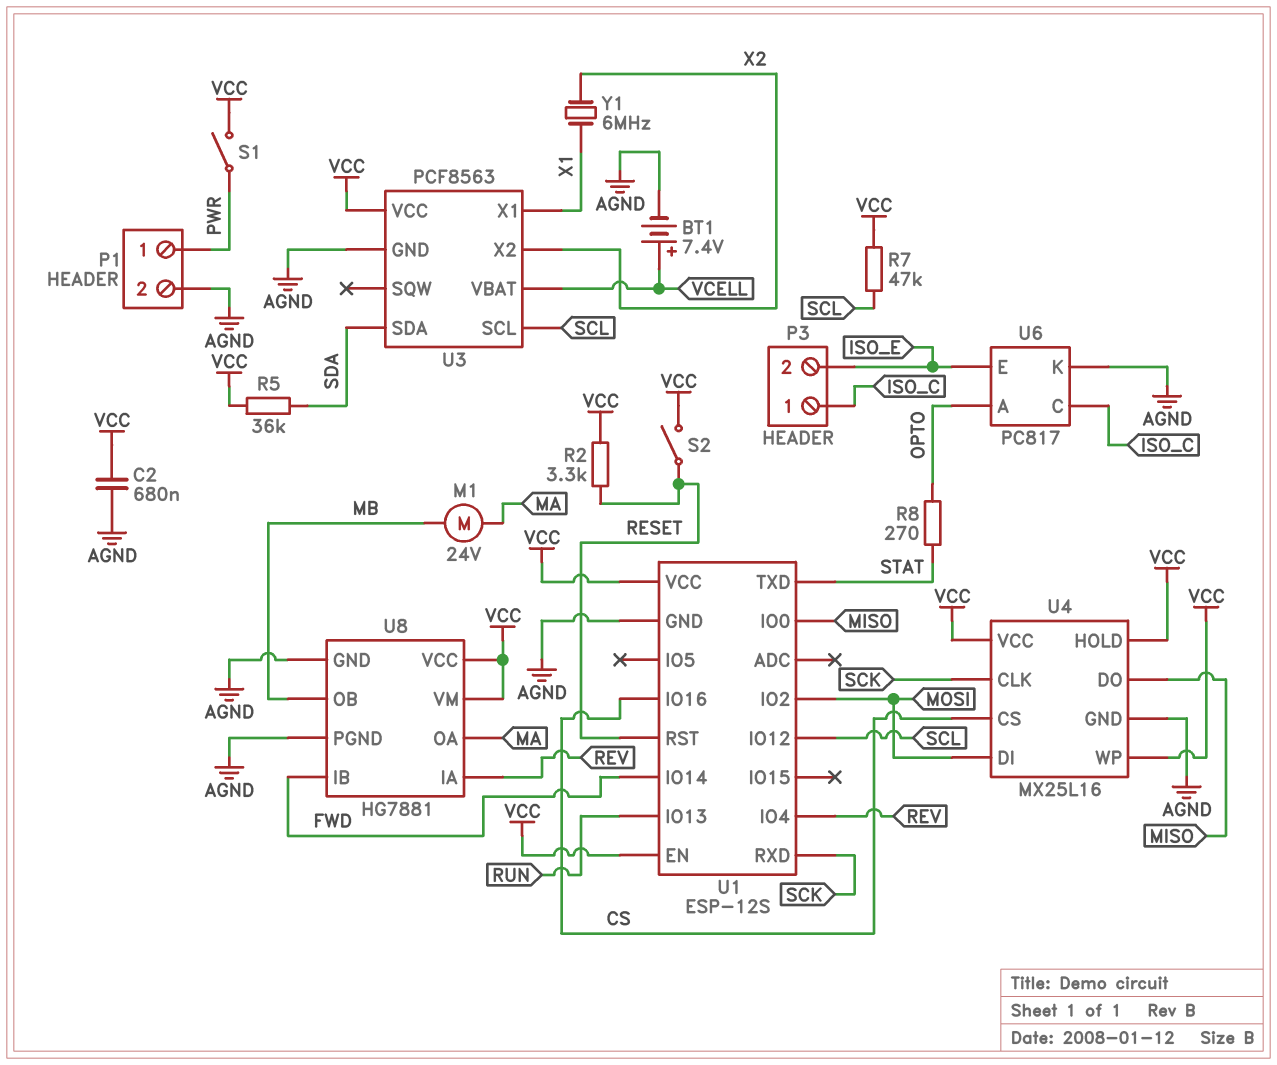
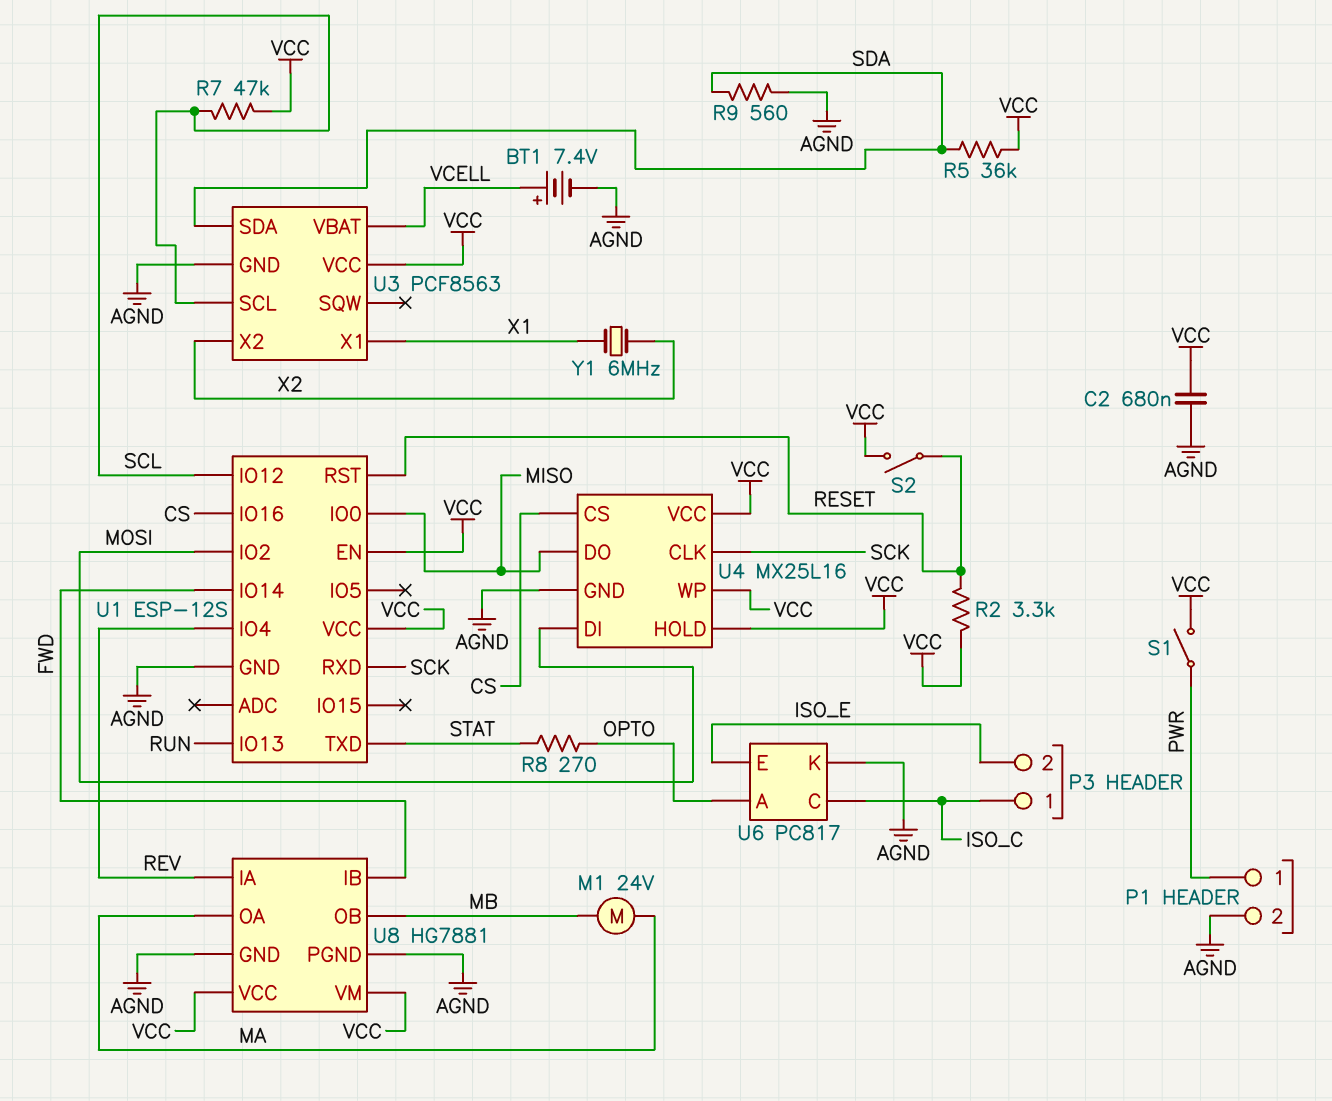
R9: none -> 560 (AGND, SDA)

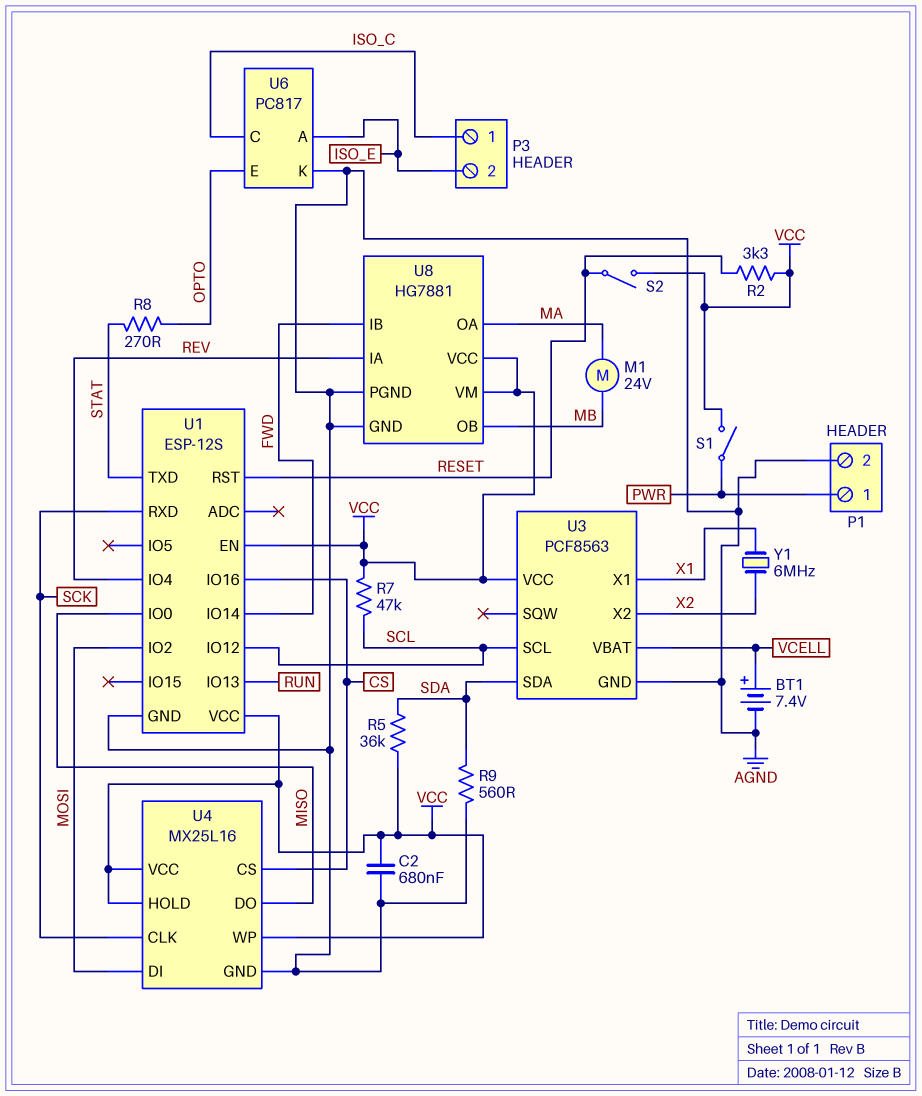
U6 pin A: OPTO -> ISO_E
U6 pin E: ISO_E -> OPTO

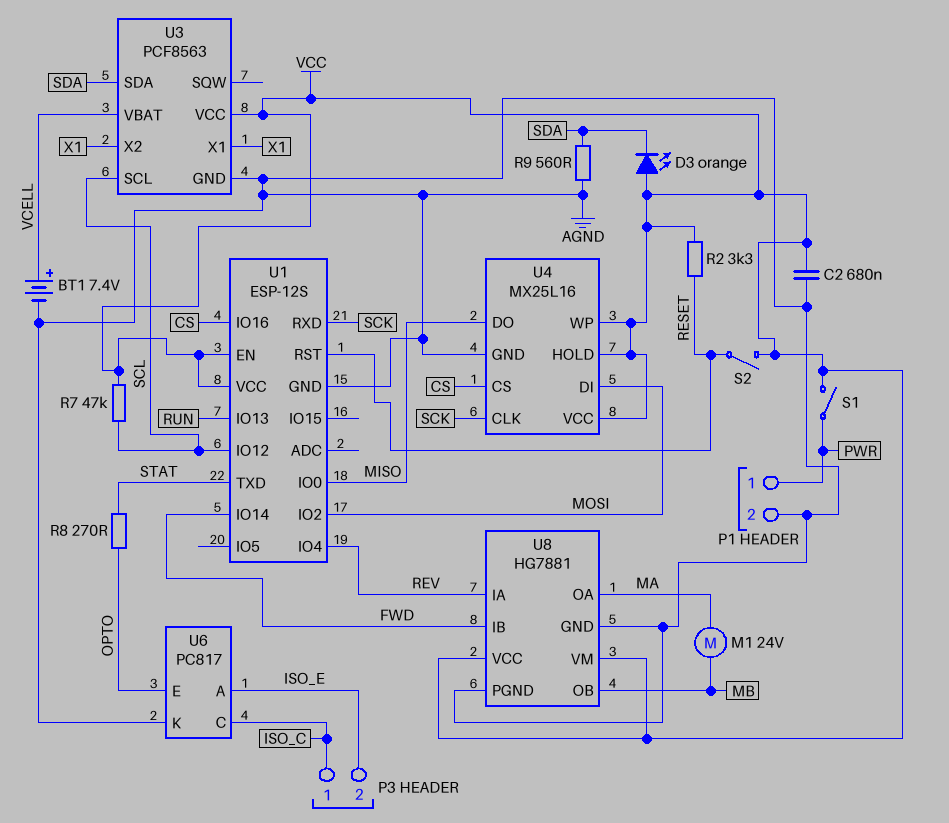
D3: none -> LED orange (A VCC, K SDA)
R5: 36k (SDA, VCC) -> none
U3 pin X2: X2 -> X1
Y1: 6MHz (X1, X2) -> none

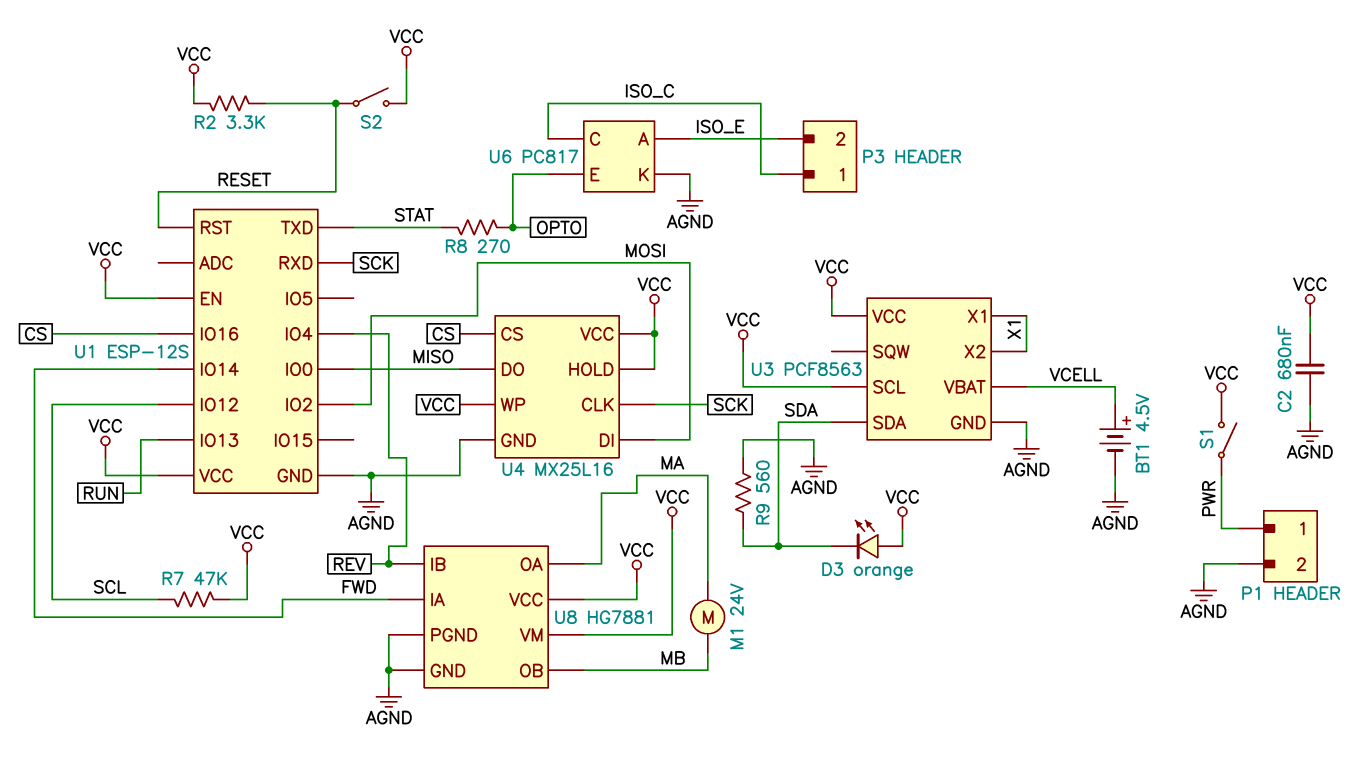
BT1: 7.4V (plus VCELL, minus AGND) -> 4.5V (plus VCELL, minus AGND)
U3 pin SCL: SCL -> VCC
U8 pin IA: REV -> FWD
U8 pin IB: FWD -> REV

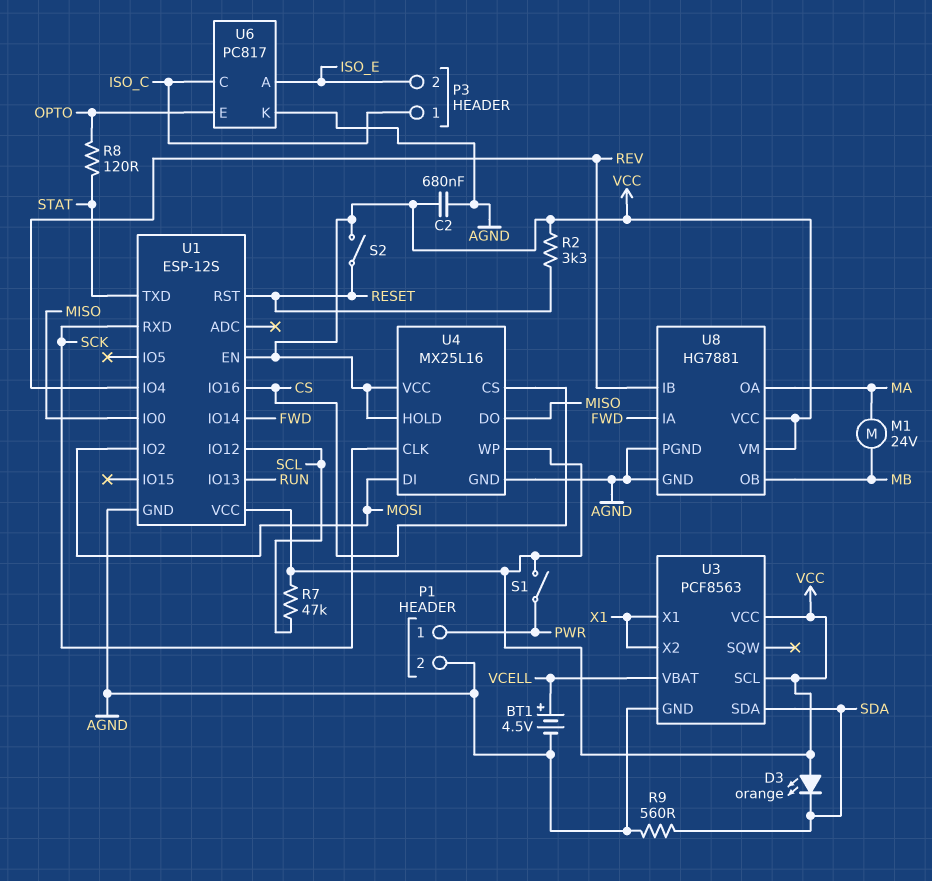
R8: 270 (OPTO, STAT) -> 120 (OPTO, STAT)

